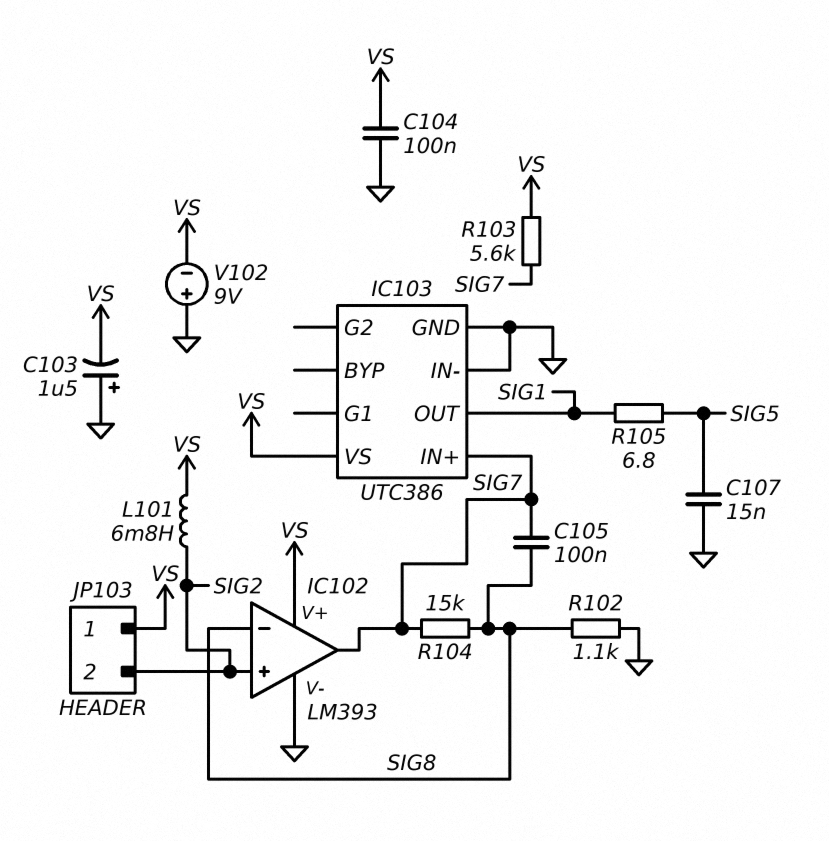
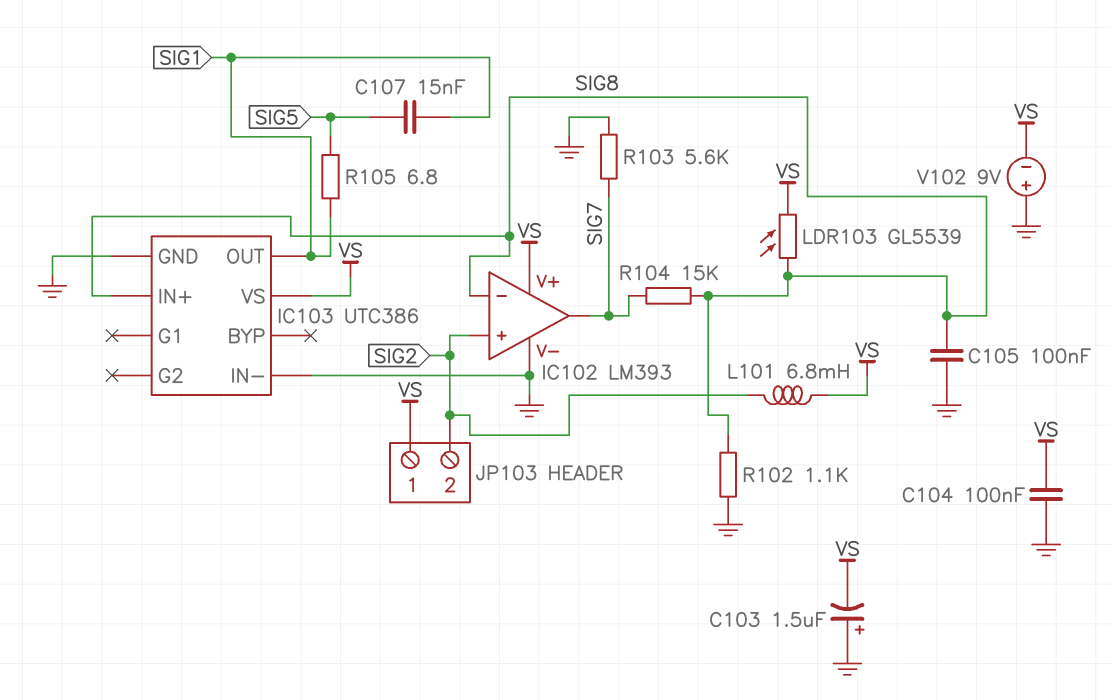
C105: 100nF (SIG7, SIG8) -> 100nF (GND, SIG8)
C107: 15nF (GND, SIG5) -> 15nF (SIG1, SIG5)
IC103 pin IN+: SIG7 -> SIG8
LDR103: none -> GL5539 (SIG8, VS)
R103: 5.6k (SIG7, VS) -> 5.6k (GND, SIG7)

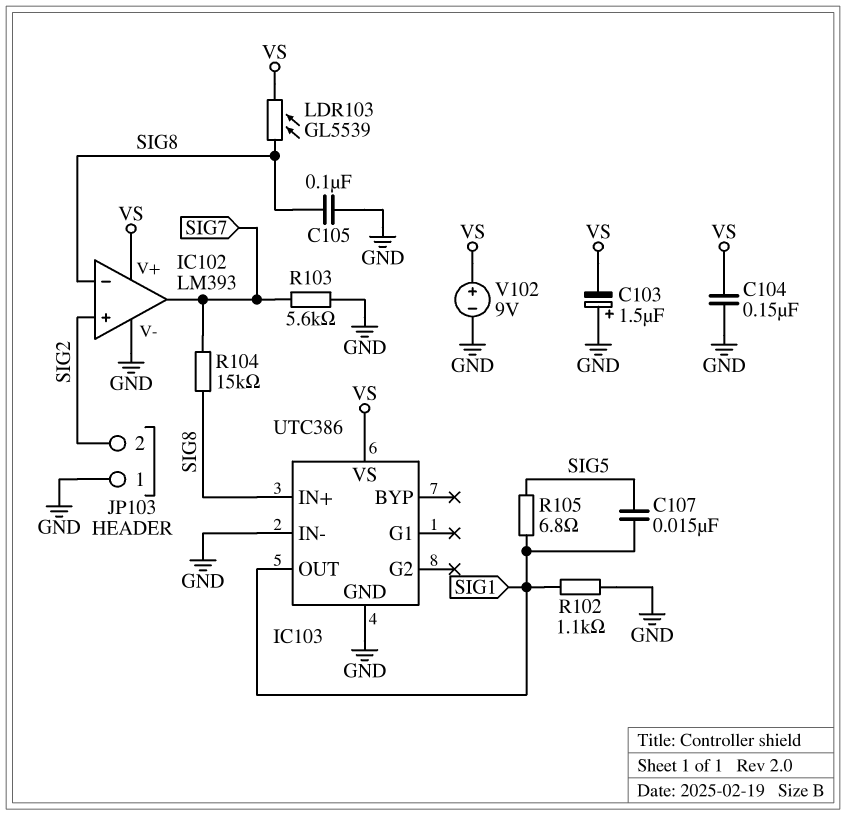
C104: 100nF (GND, VS) -> 150nF (GND, VS)
JP103 pin 1: VS -> GND
L101: 6.8mH (SIG2, VS) -> none
R102: 1.1k (GND, SIG8) -> 1.1k (GND, SIG1)
V102: 9V (plus GND, minus VS) -> 9V (plus VS, minus GND)

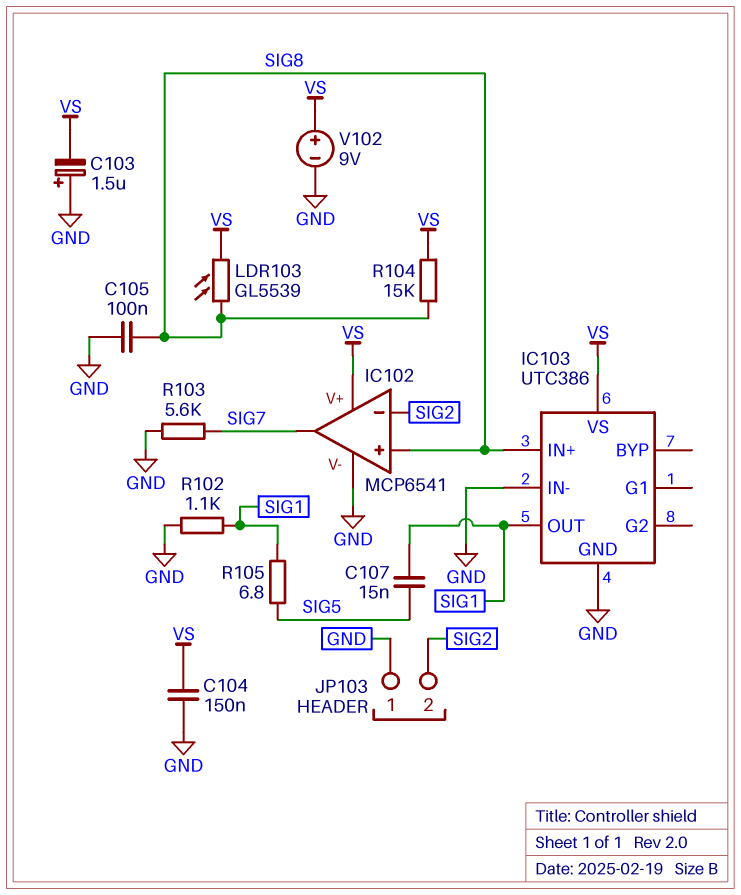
IC102: LM393 -> MCP6541
IC102 pin in+: SIG2 -> SIG8
IC102 pin in-: SIG8 -> SIG2
R104: 15k (SIG7, SIG8) -> 15k (SIG8, VS)

